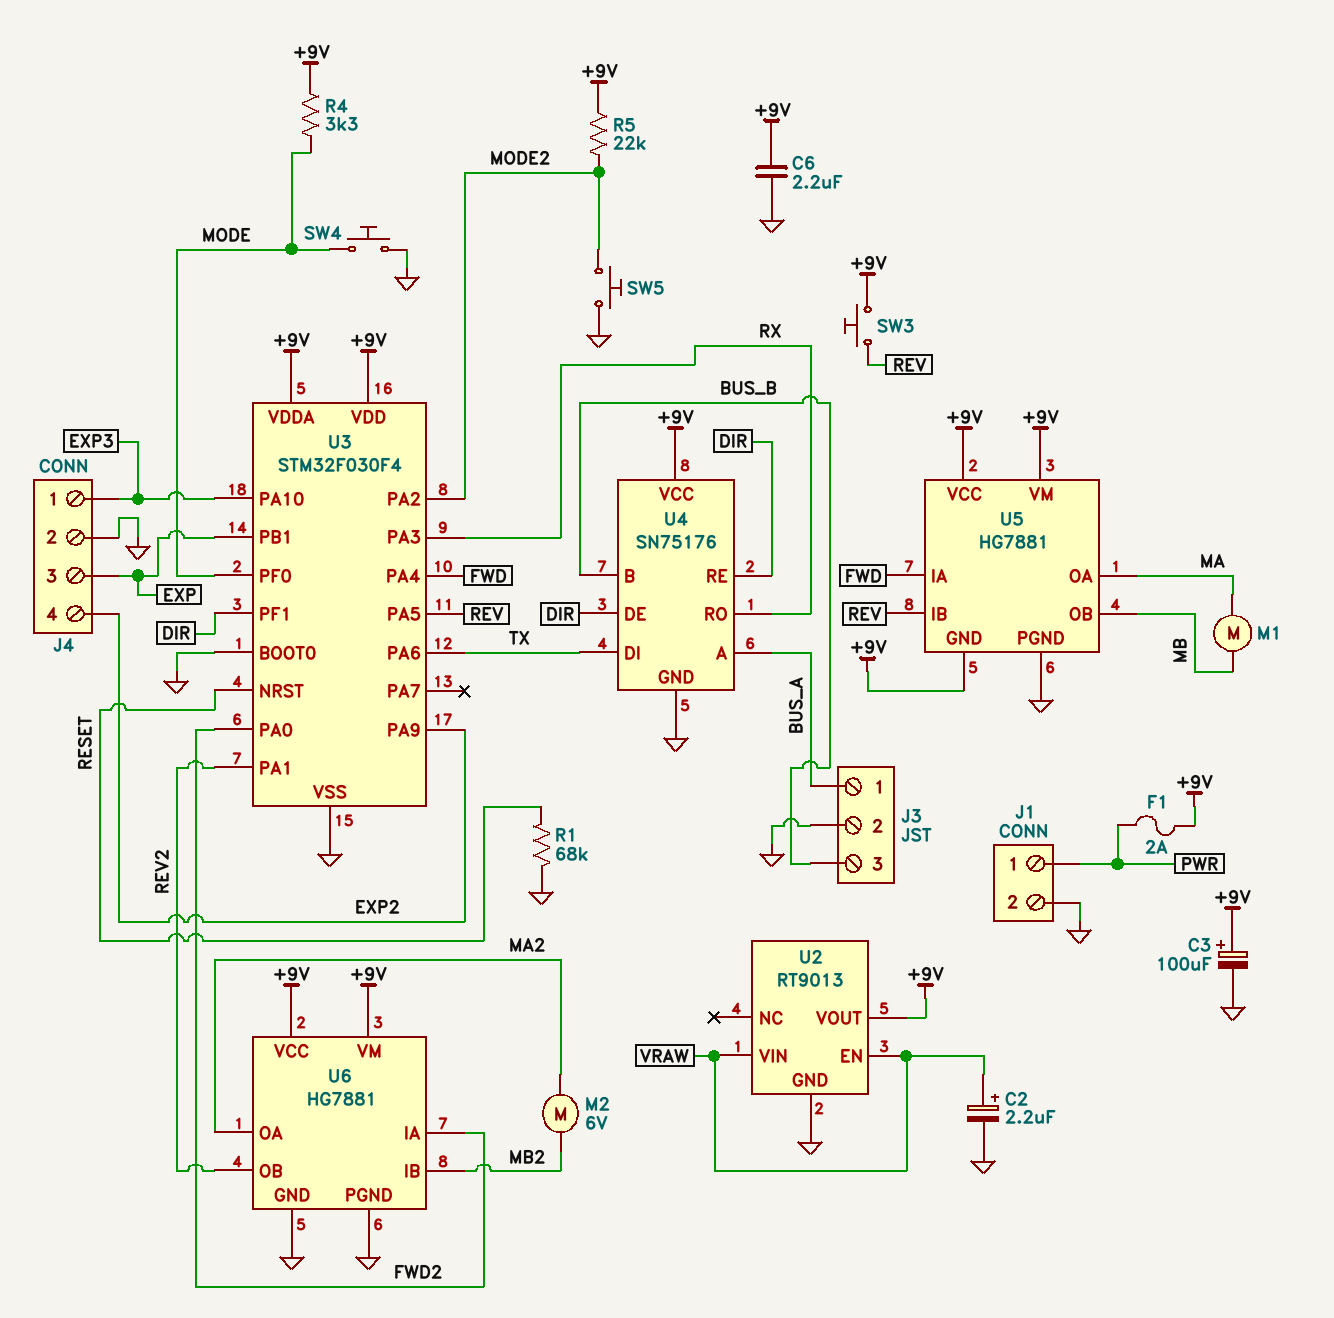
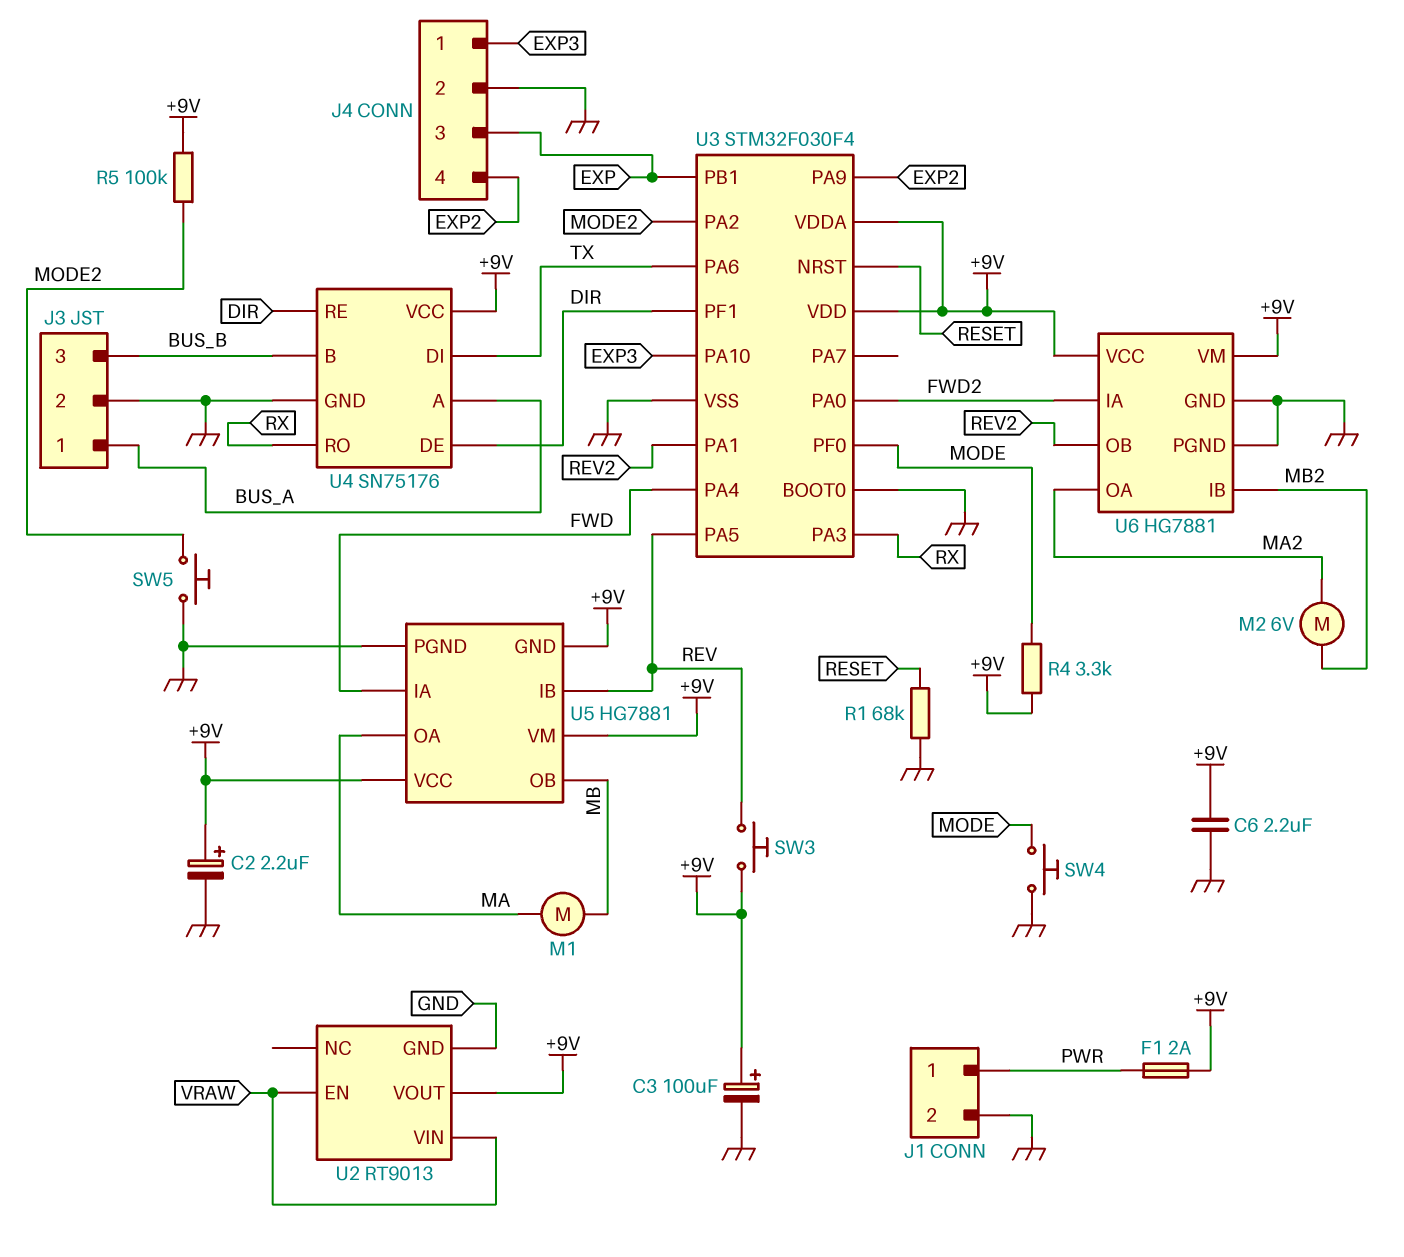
C2: 2.2uF (plus VRAW, minus GND) -> 2.2uF (plus +9V, minus GND)
R5: 22k (+9V, MODE2) -> 100k (+9V, MODE2)

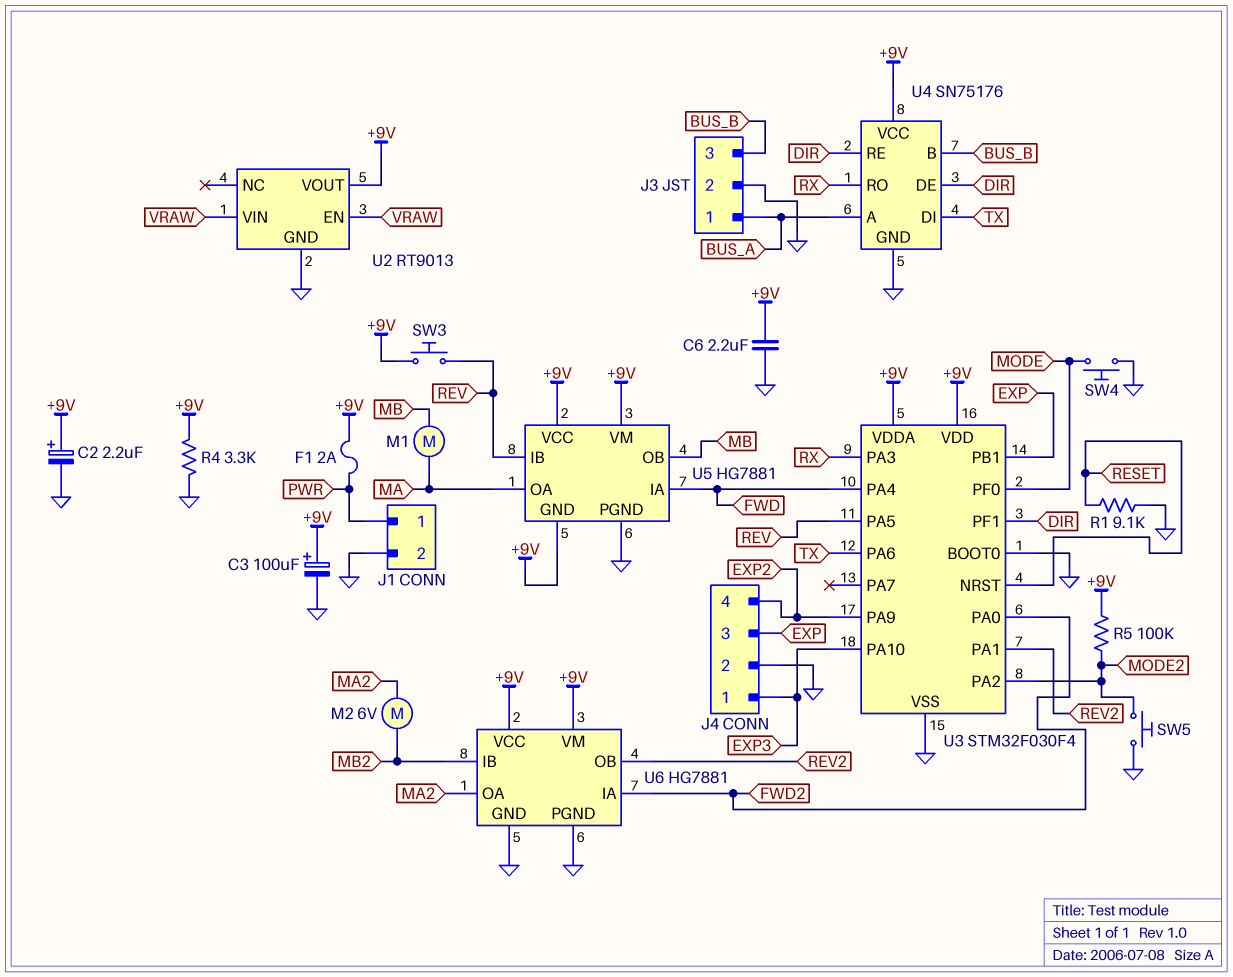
R1: 68k (GND, RESET) -> 9.1k (GND, RESET)
R4: 3.3k (+9V, MODE) -> 3.3k (+9V, GND)

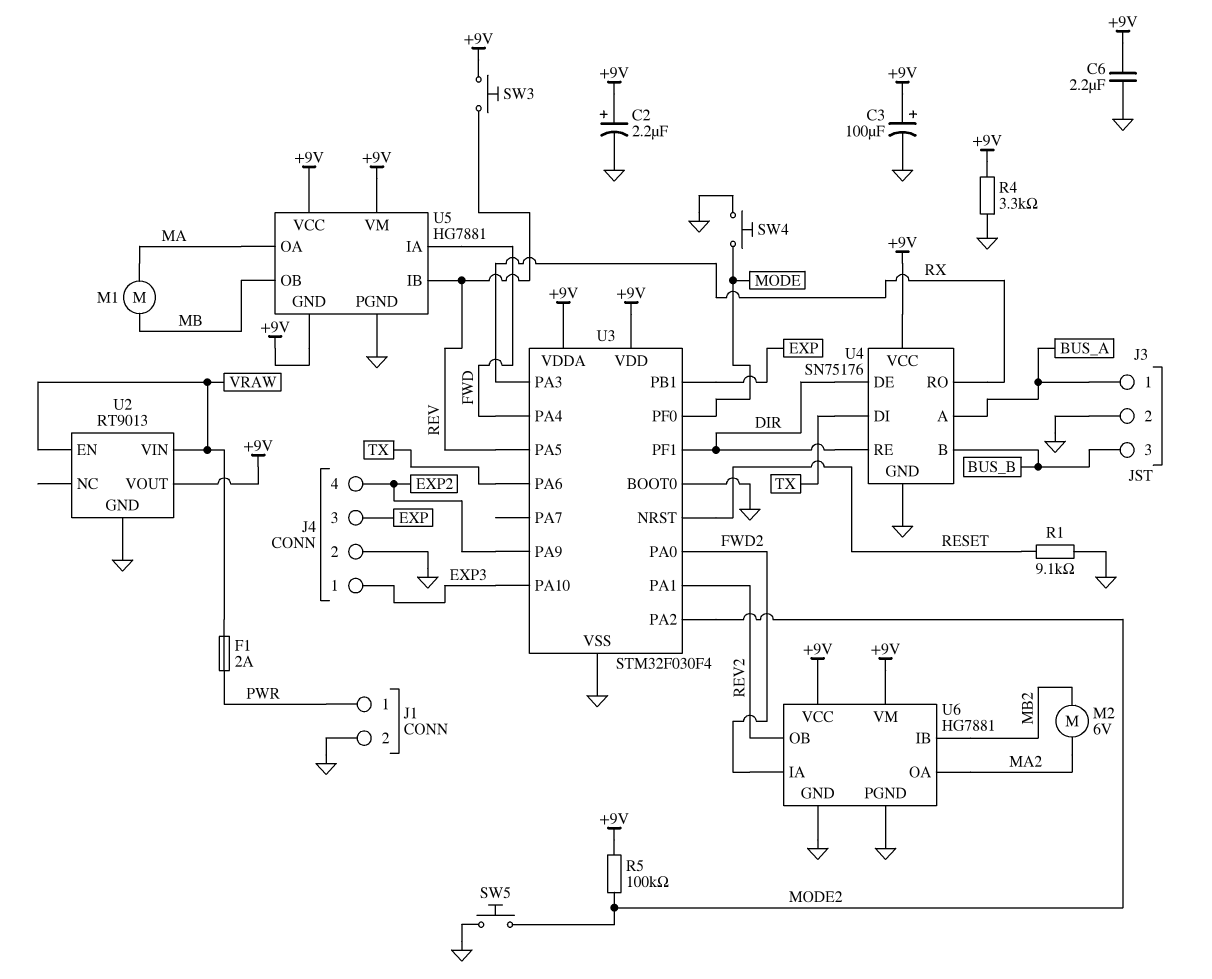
F1: 2A (+9V, PWR) -> 2A (PWR, VRAW)

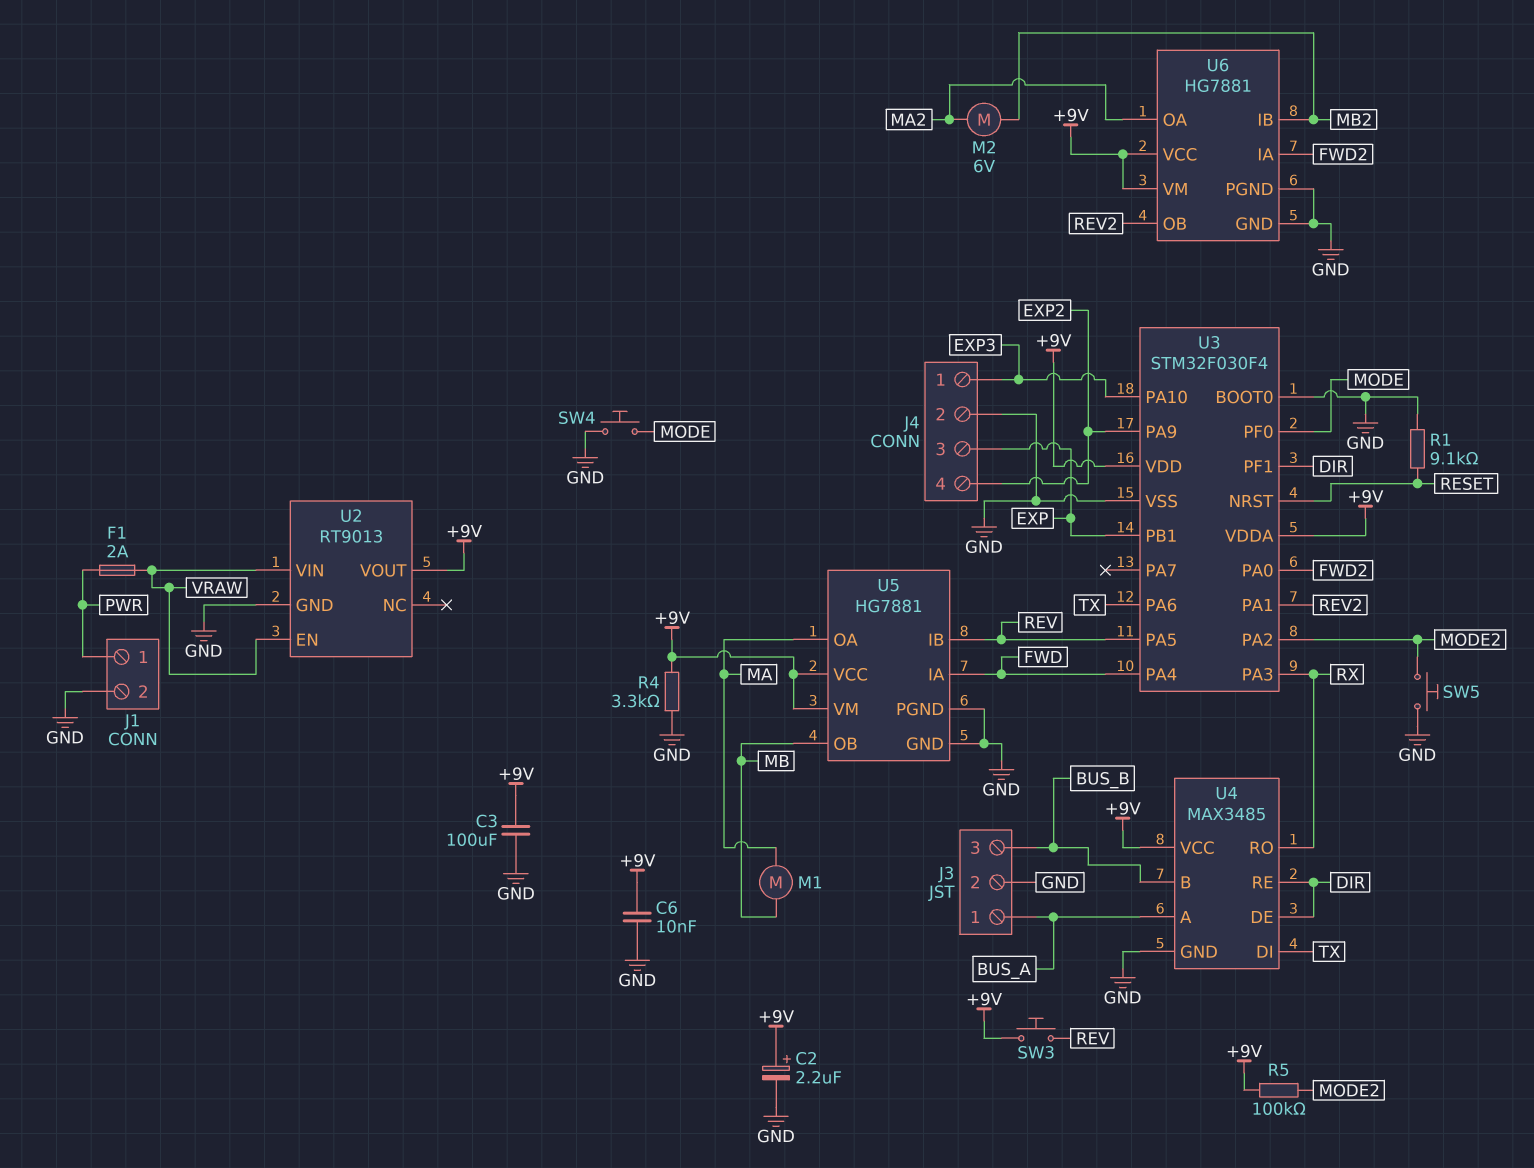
C3: 100uF (plus +9V, minus GND) -> 100uF (+9V, GND)
C6: 2.2uF (+9V, GND) -> 10nF (+9V, GND)
U4: SN75176 -> MAX3485
U5 pin GND: +9V -> GND

